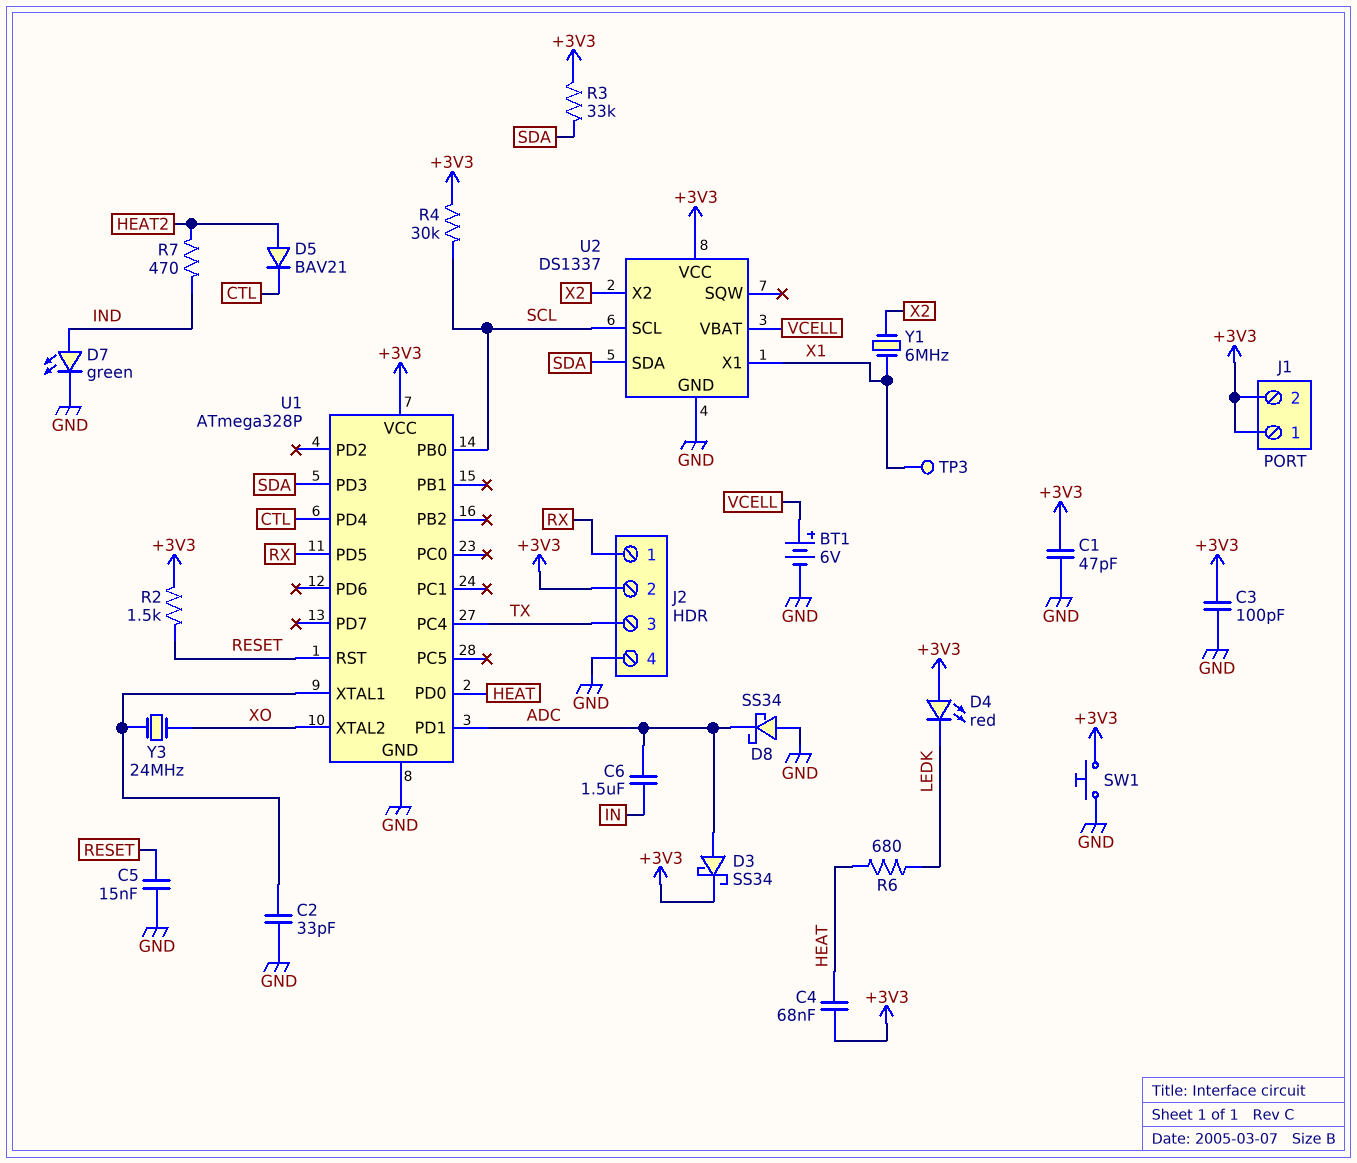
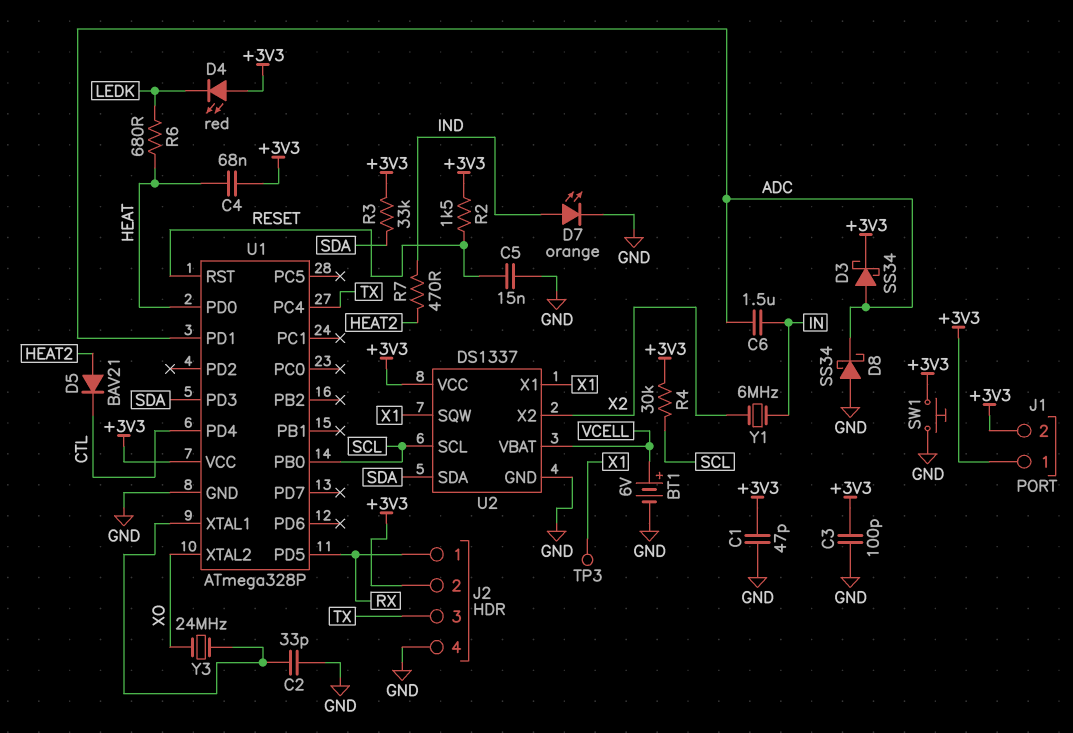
D7: LED green (A IND, K GND) -> LED orange (A IND, K GND)
U2 pin SQW: none -> X1
Y1: 6MHz (X1, X2) -> 6MHz (IN, X2)

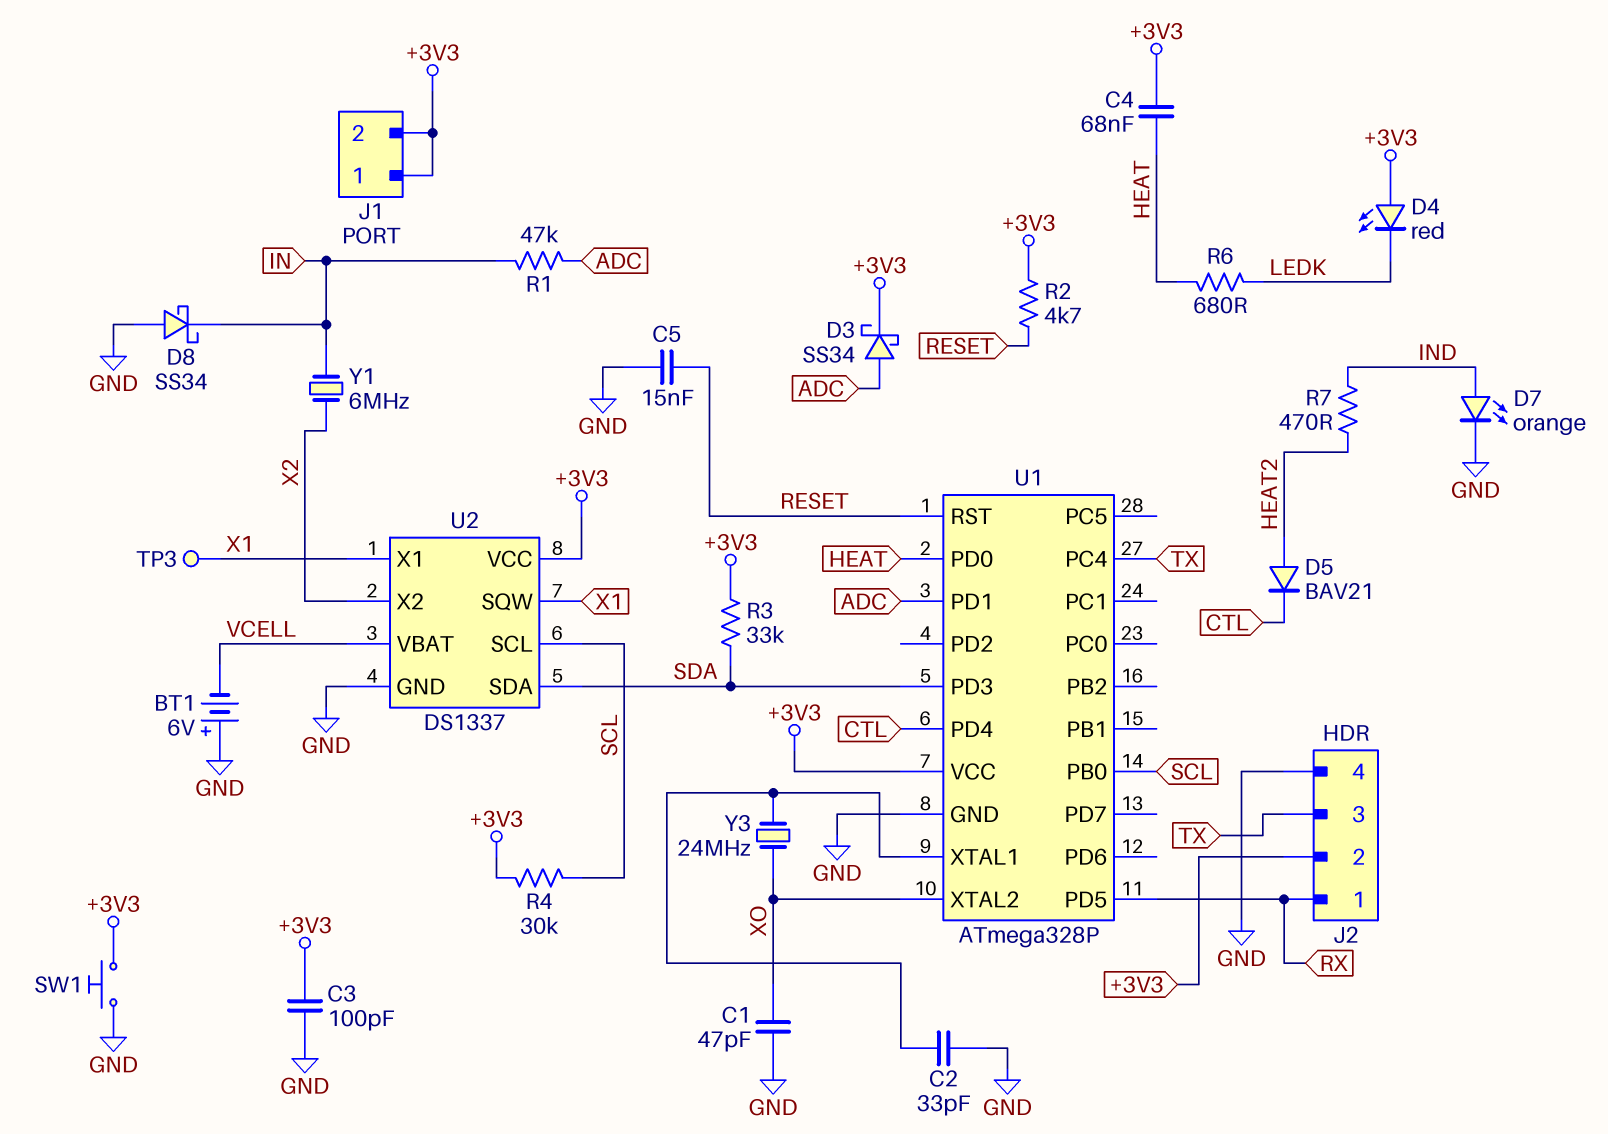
BT1: 6V (plus VCELL, minus GND) -> 6V (plus GND, minus VCELL)
C1: 47pF (+3V3, GND) -> 47pF (GND, XO)
C6: 1.5uF (ADC, IN) -> none
D8: schottky SS34 (A GND, K ADC) -> schottky SS34 (A GND, K IN)
R1: none -> 47k (ADC, IN)
R2: 1.5k (+3V3, RESET) -> 4.7k (+3V3, RESET)

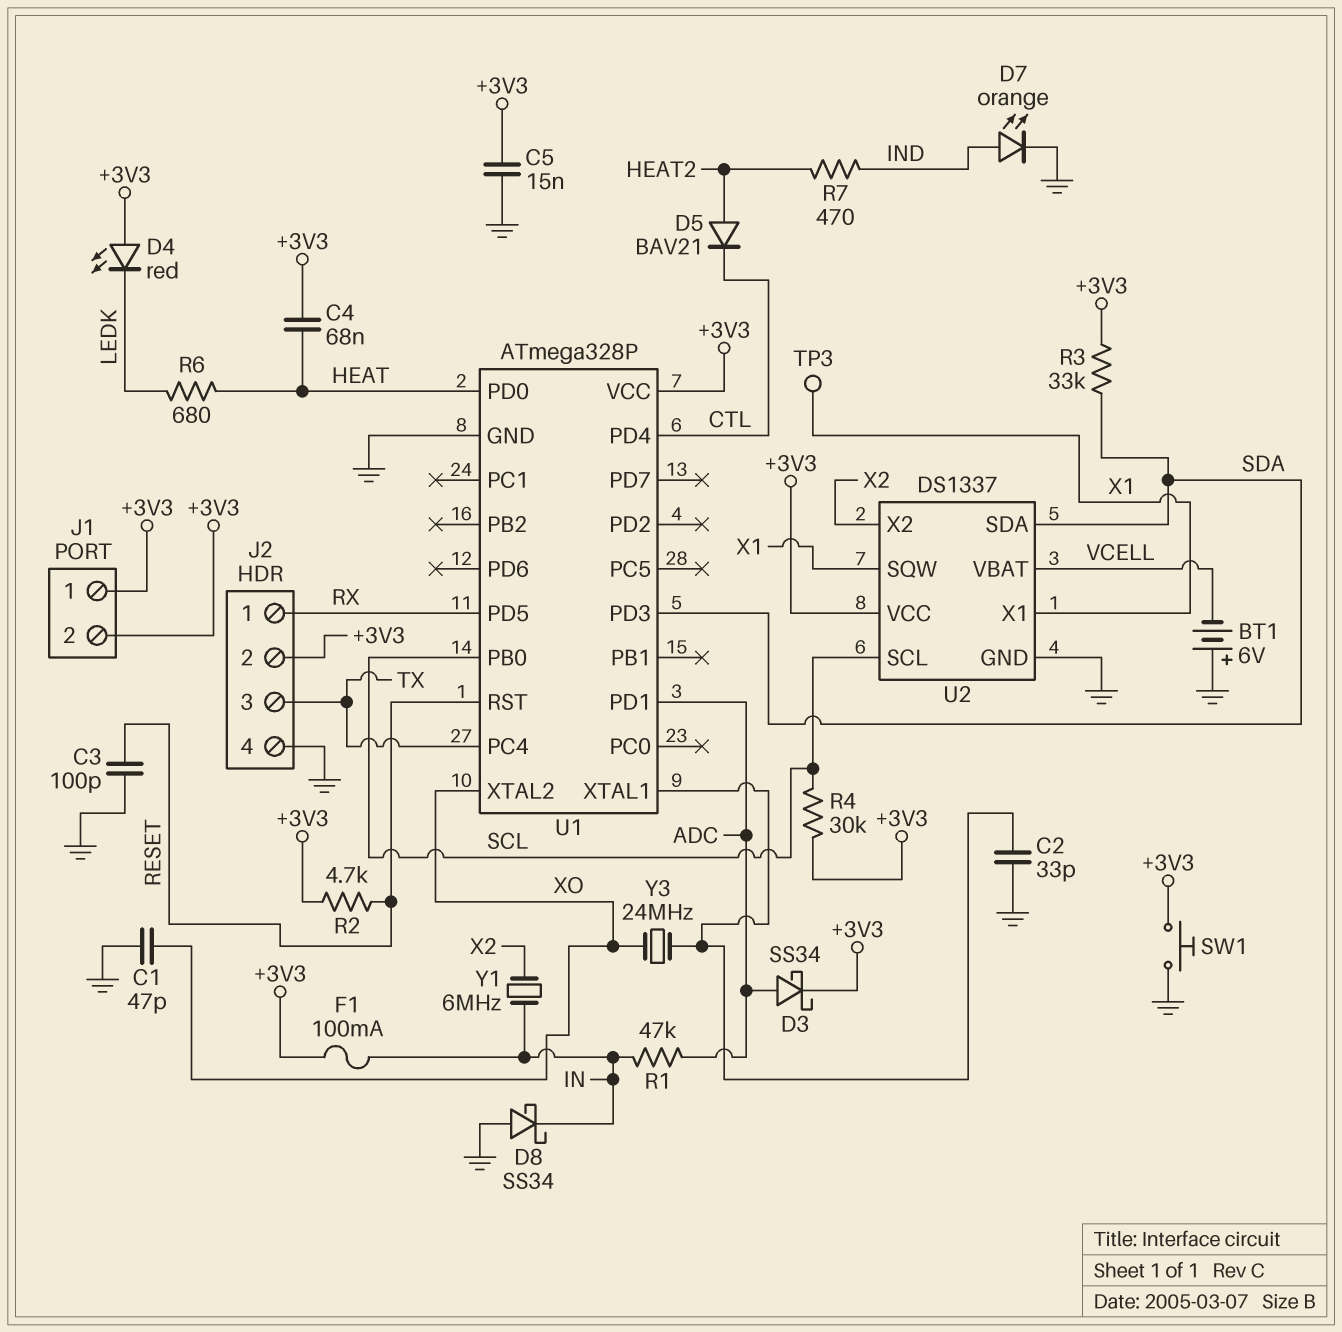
C3: 100pF (+3V3, GND) -> 100pF (GND, RESET)
C5: 15nF (GND, RESET) -> 15nF (+3V3, GND)
F1: none -> 100mA (+3V3, IN)

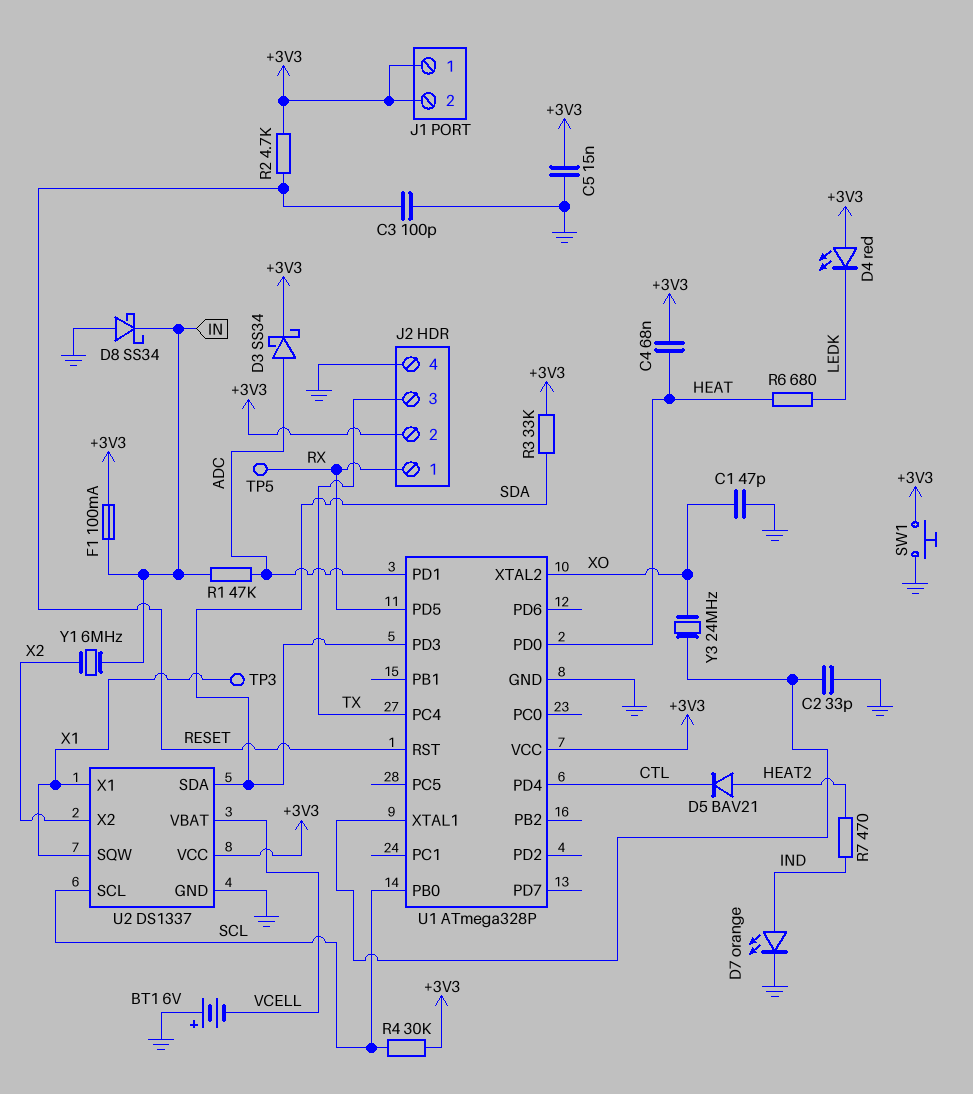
TP5: none -> test point (RX)

